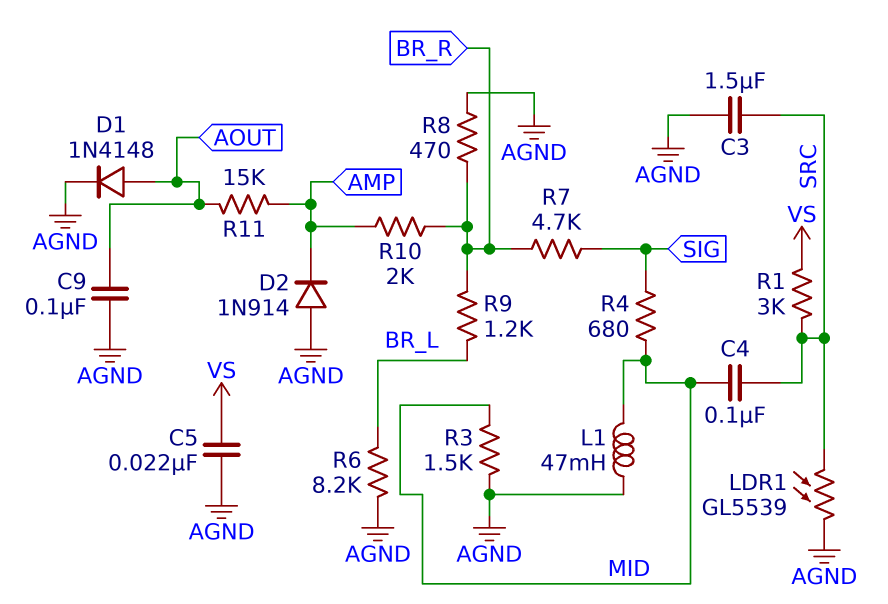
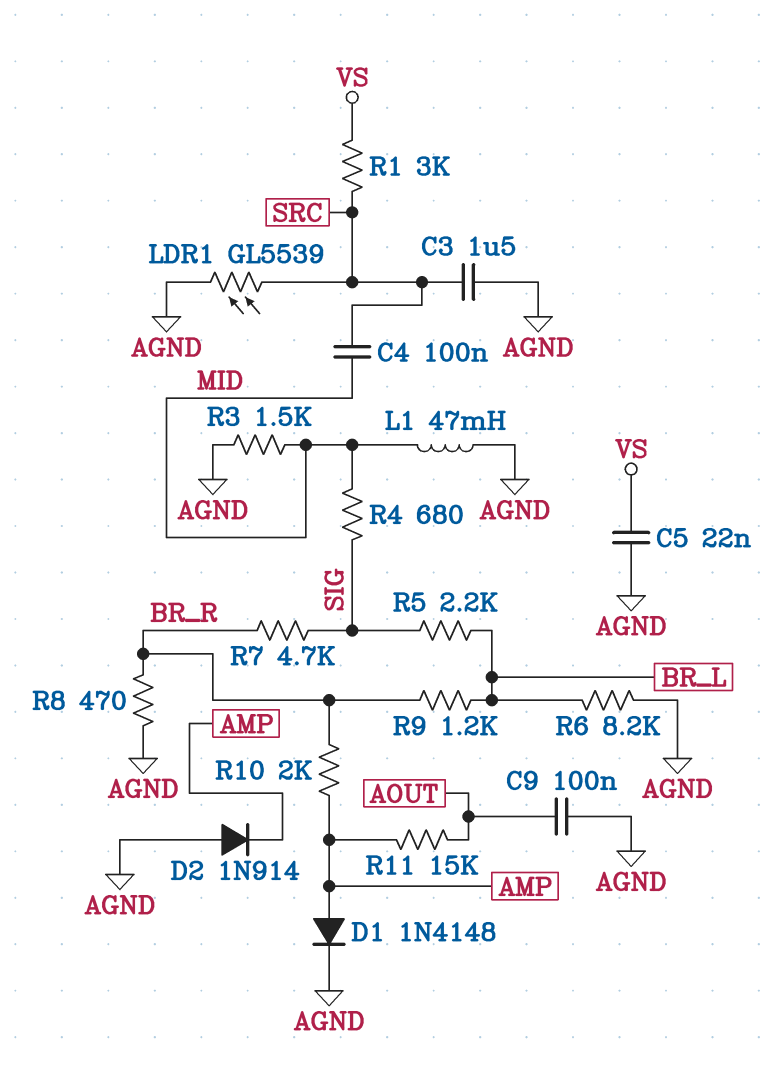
D1: diode 1N4148 (A AOUT, K AGND) -> diode 1N4148 (A AMP, K AGND)
R5: none -> 2.2k (BR_L, SIG)

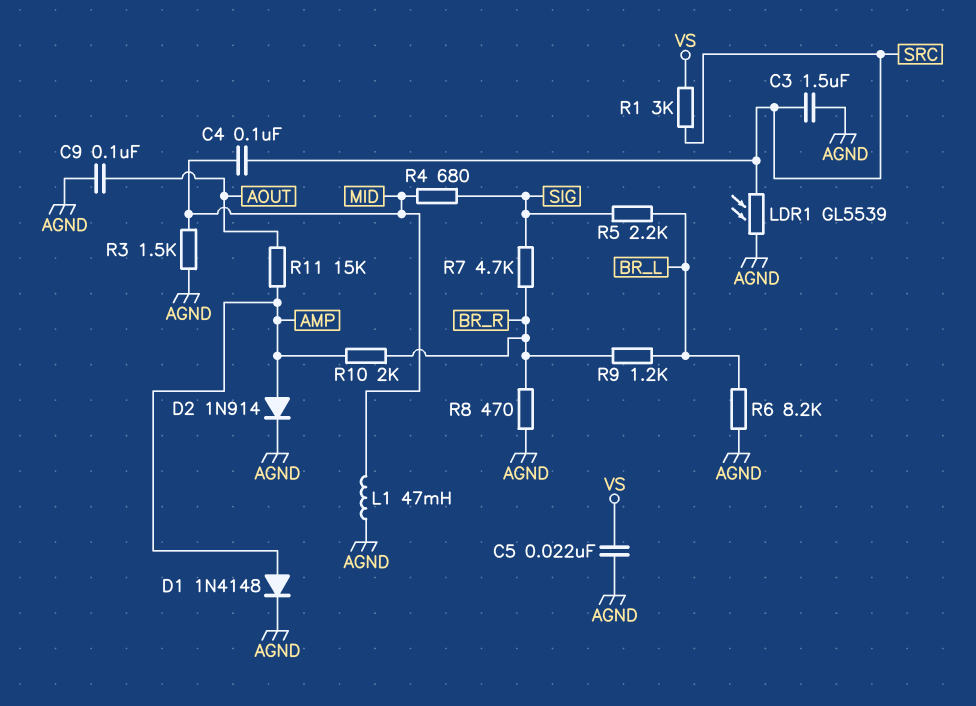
D2: diode 1N914 (A AGND, K AMP) -> diode 1N914 (A AMP, K AGND)

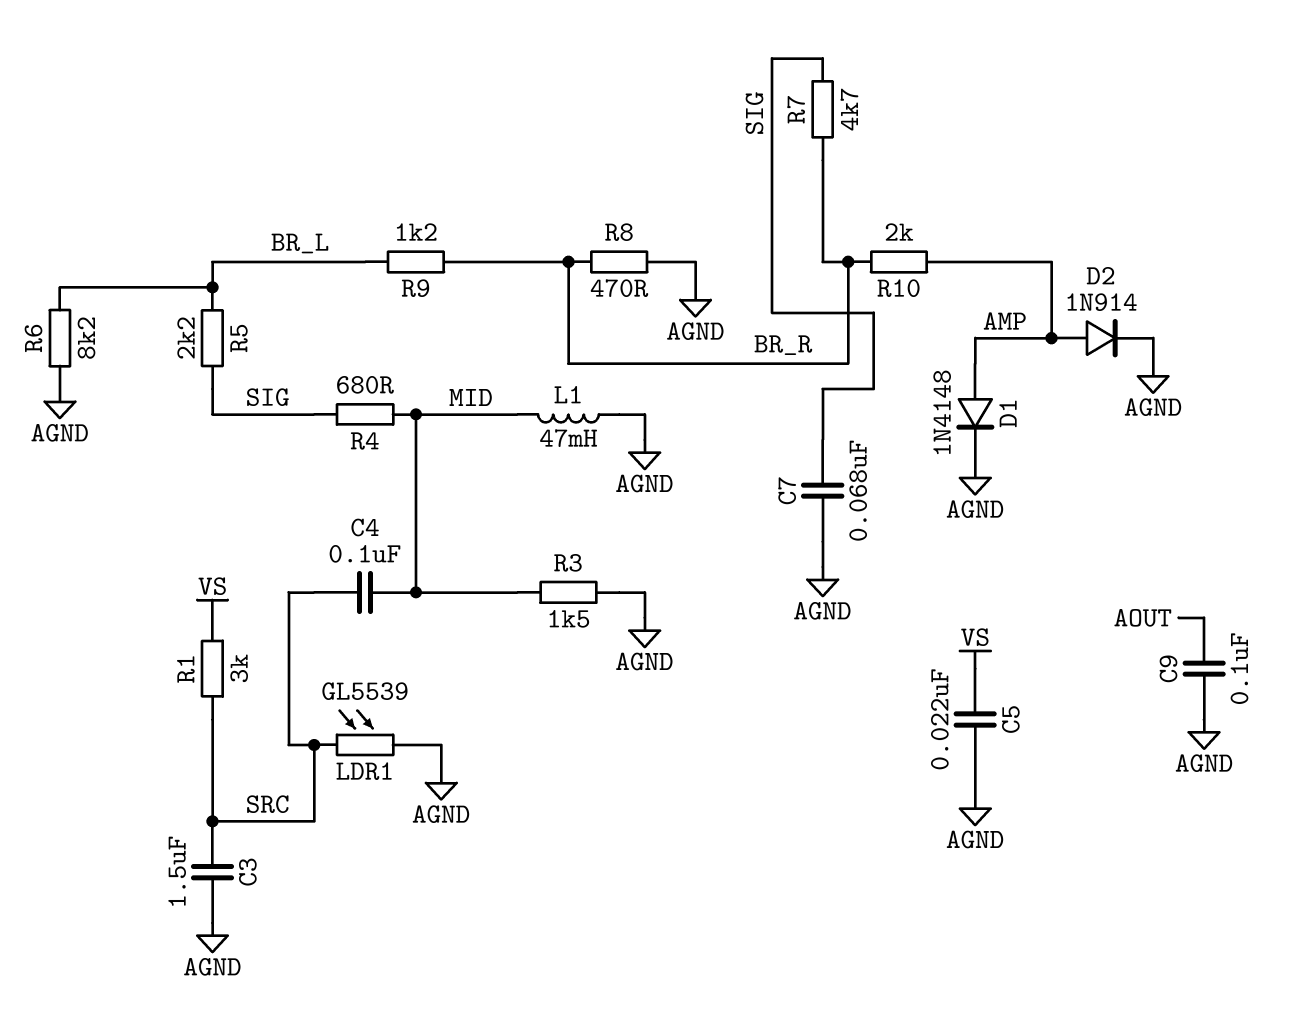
C7: none -> 68nF (AGND, SIG)
R11: 15k (AMP, AOUT) -> none

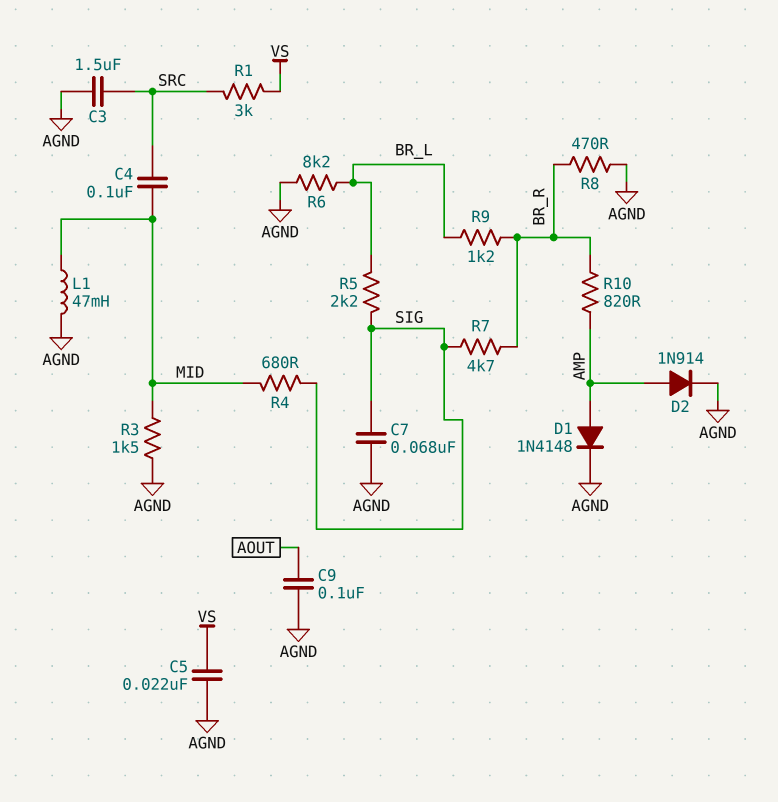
LDR1: GL5539 (AGND, SRC) -> none
R10: 2k (AMP, BR_R) -> 820 (AMP, BR_R)

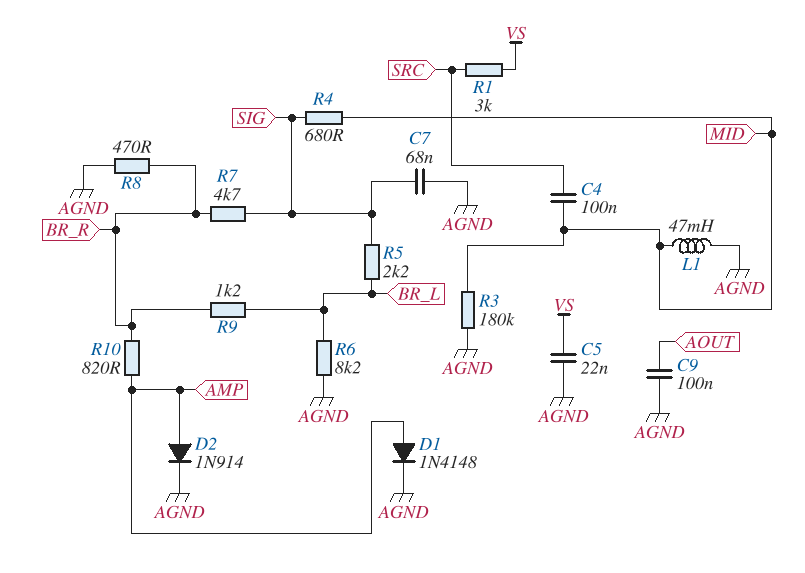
C3: 1.5uF (AGND, SRC) -> none
R3: 1.5k (AGND, MID) -> 180k (AGND, MID)

